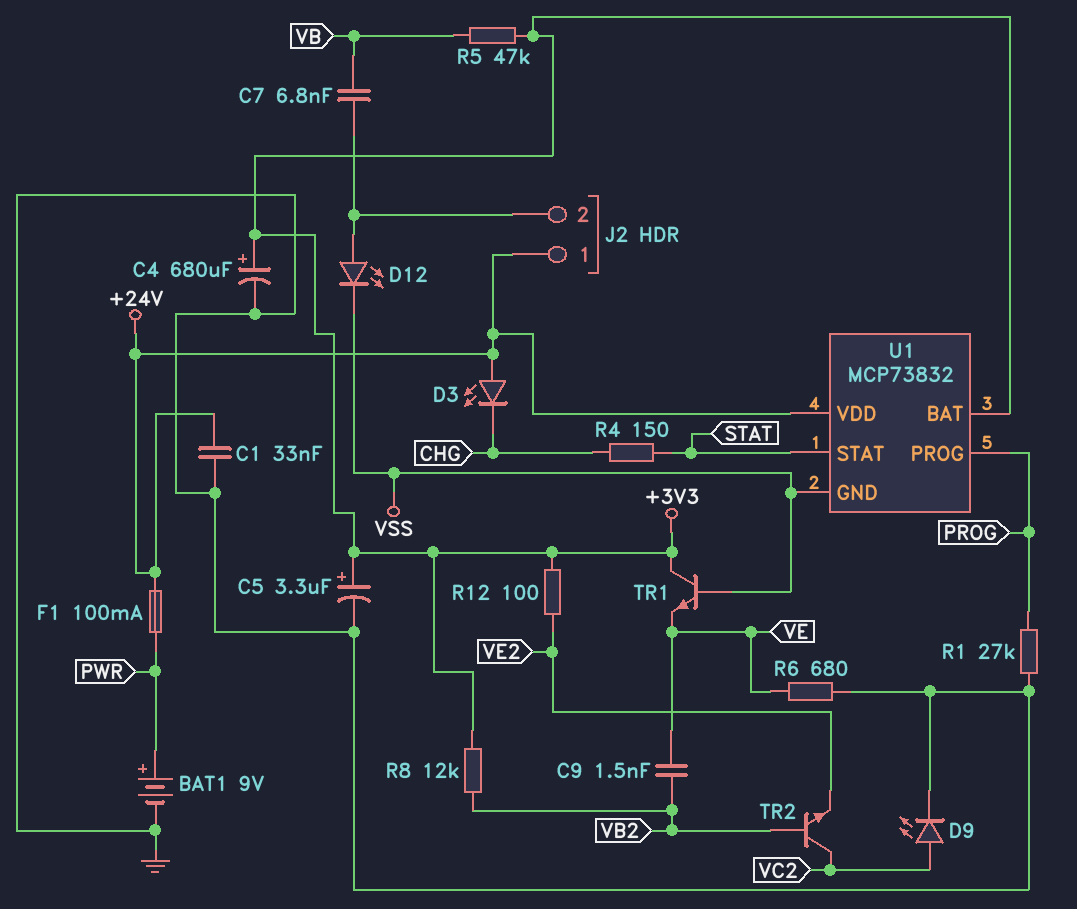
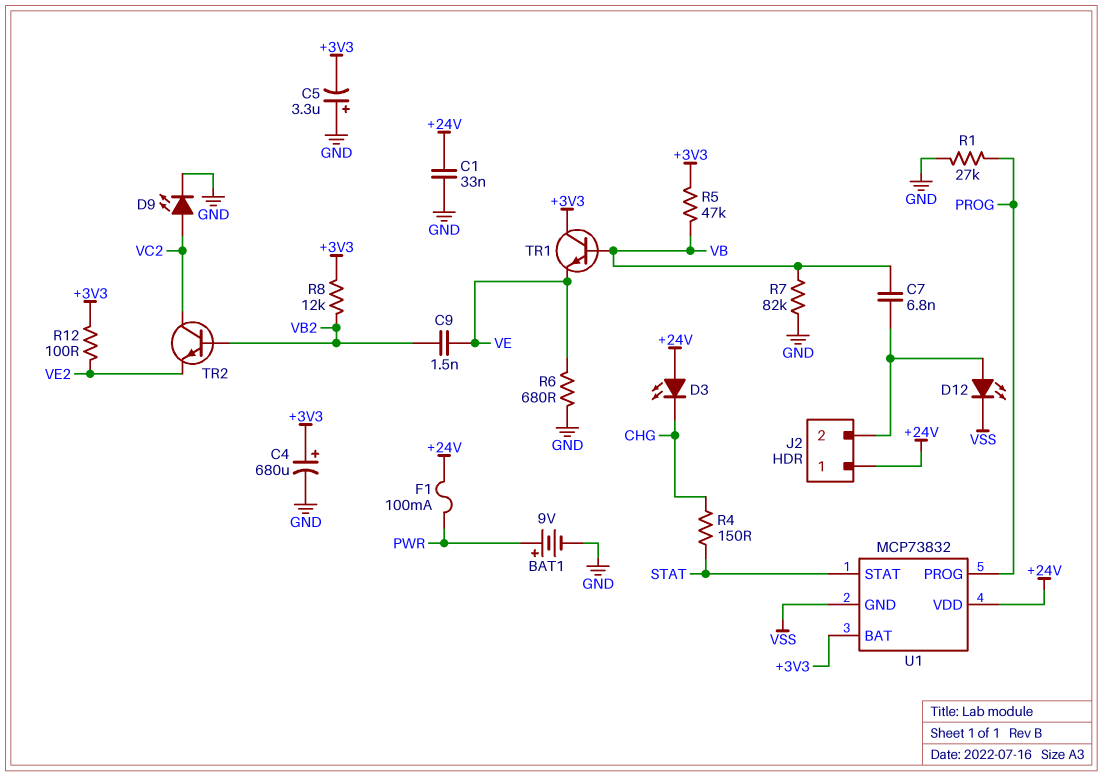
C5: 3.3uF (plus +3V3, minus GND) -> 3.3uF (plus GND, minus +3V3)
R7: none -> 82k (GND, VB)
TR1: NPN (B VSS, C +3V3, E VE) -> NPN (B VB, C +3V3, E VE)

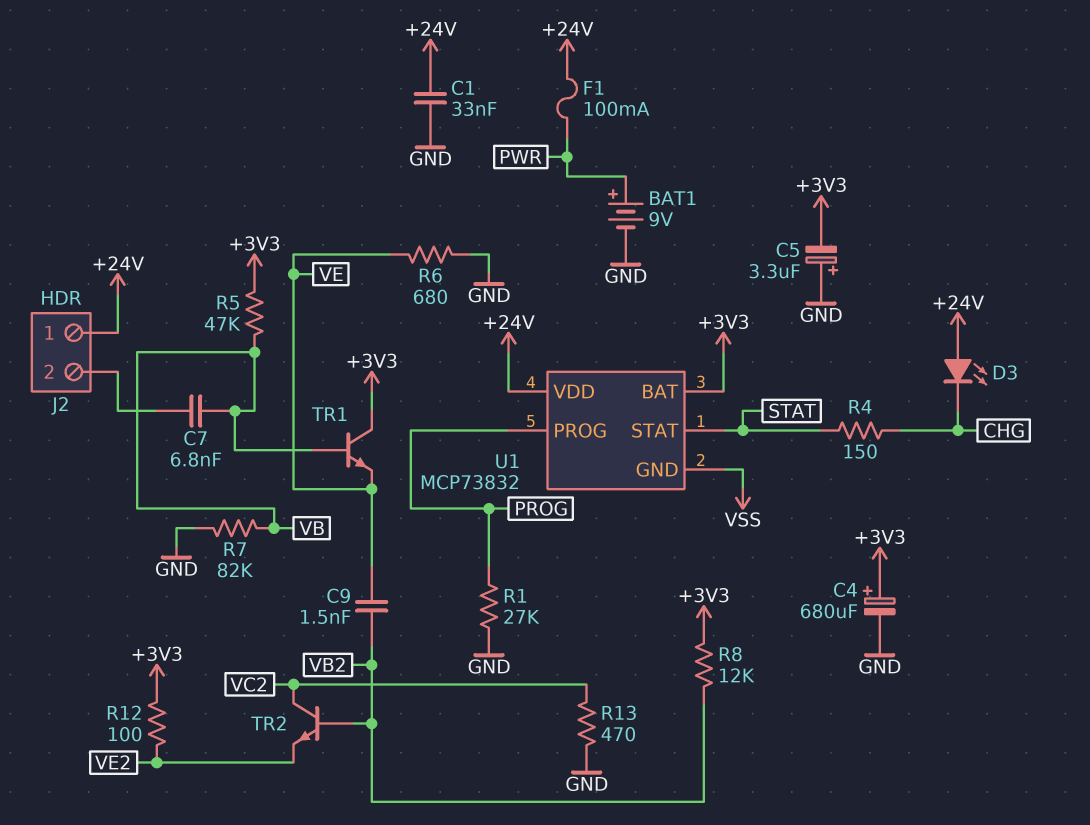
D9: LED (A VC2, K GND) -> none
D12: LED (A J2/2, K VSS) -> none
R13: none -> 470 (GND, VC2)

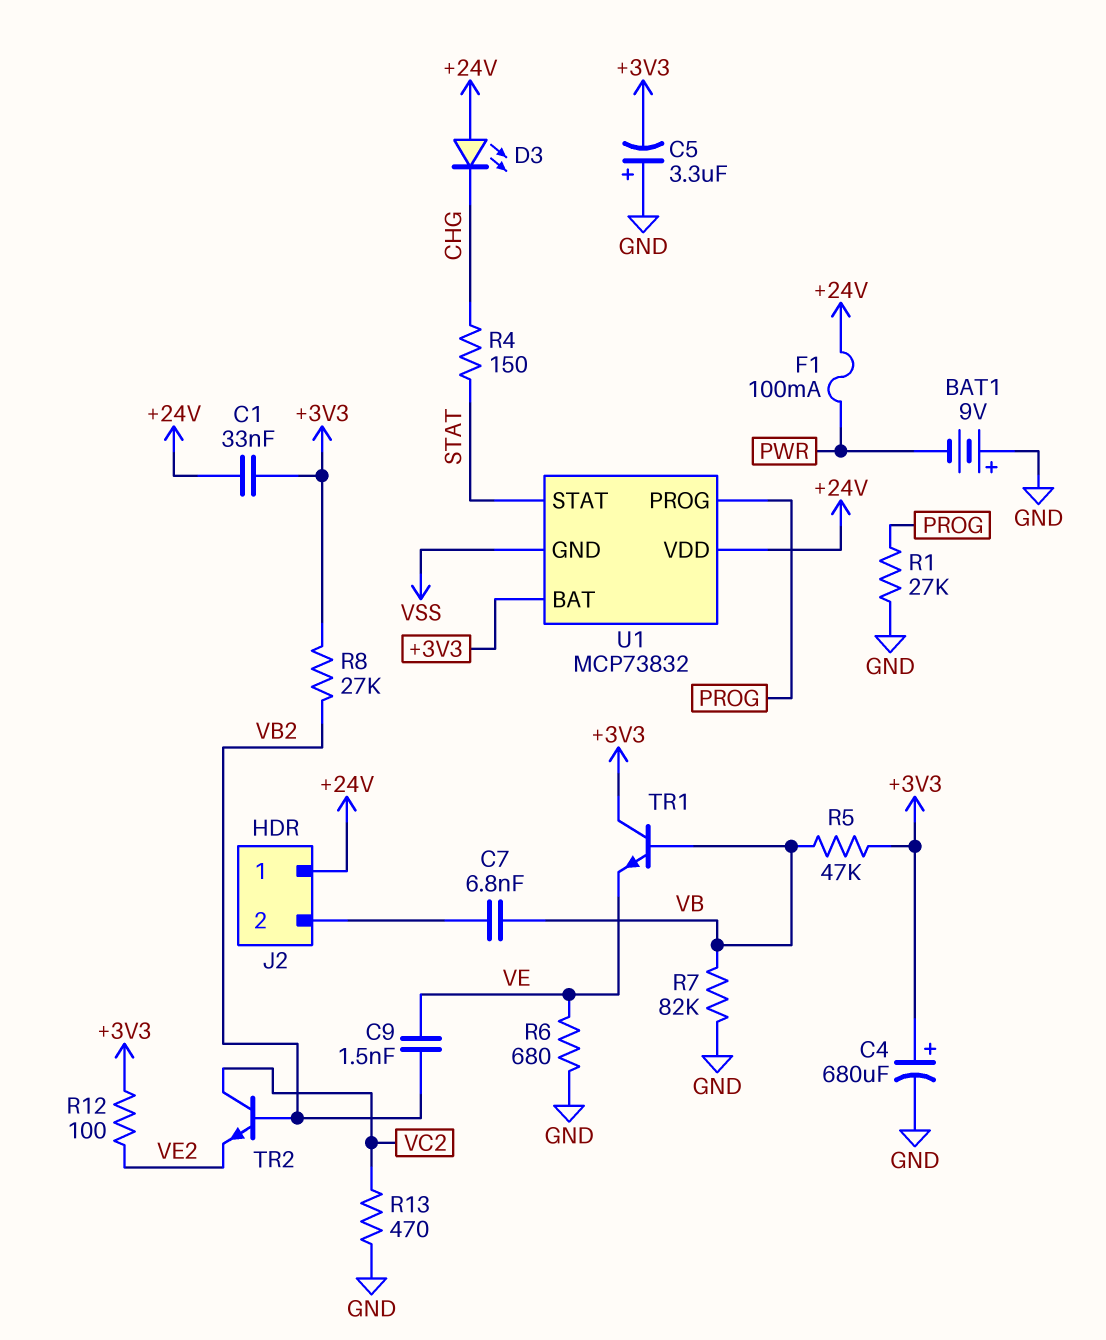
BAT1: 9V (plus PWR, minus GND) -> 9V (plus GND, minus PWR)
C1: 33nF (+24V, GND) -> 33nF (+3V3, +24V)
R8: 12k (+3V3, VB2) -> 27k (+3V3, VB2)

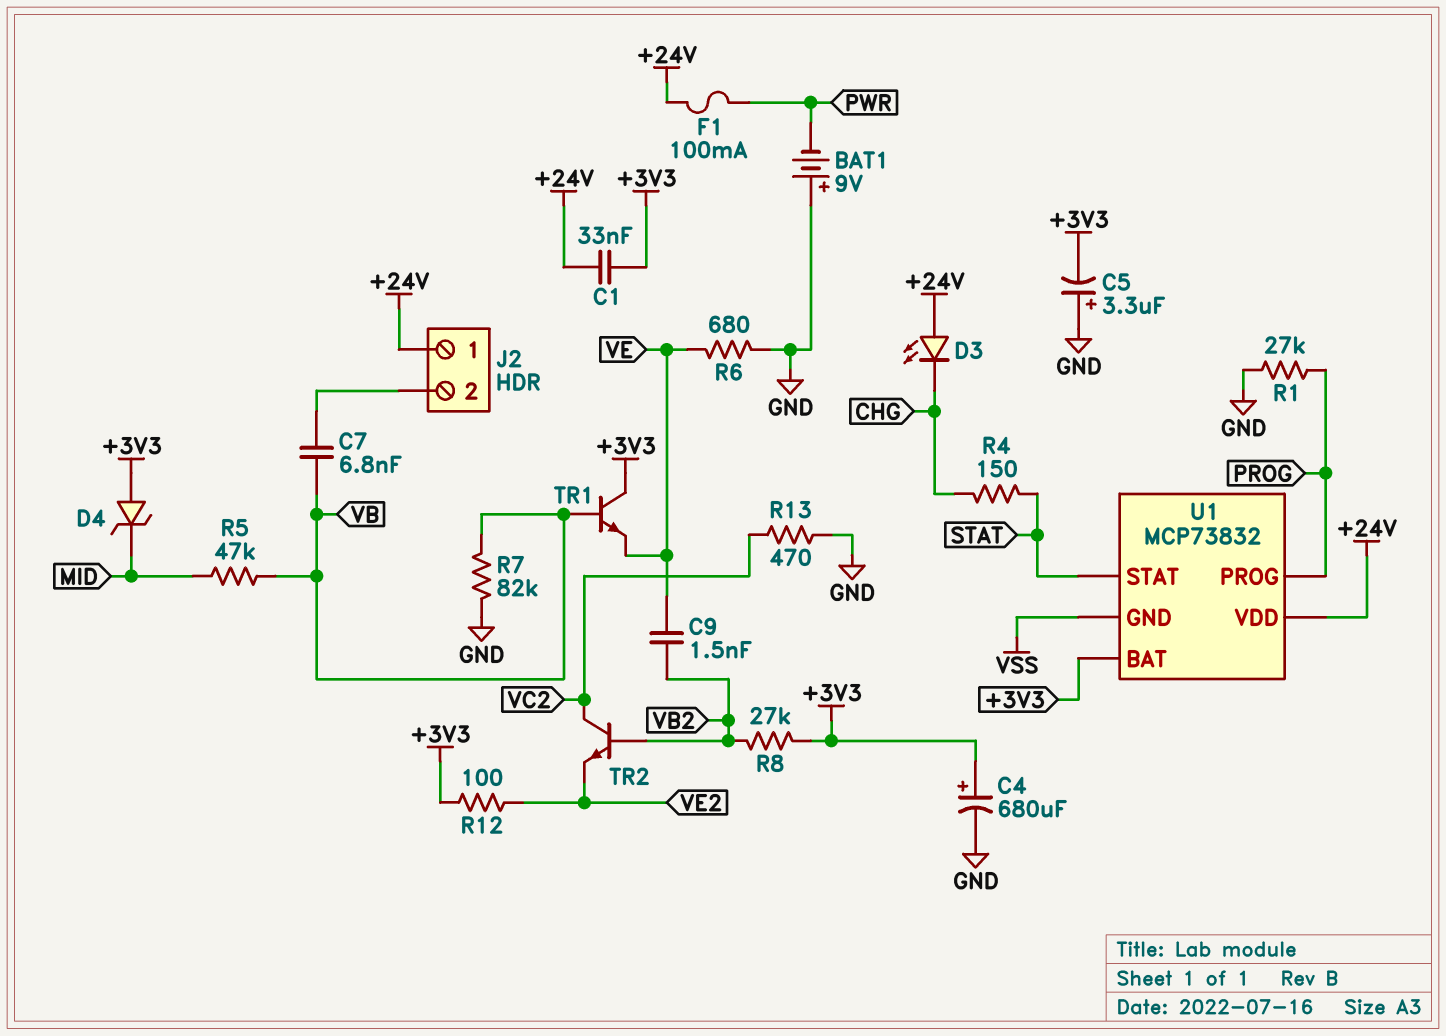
D4: none -> zener (A +3V3, K MID)
R5: 47k (+3V3, VB) -> 47k (MID, VB)

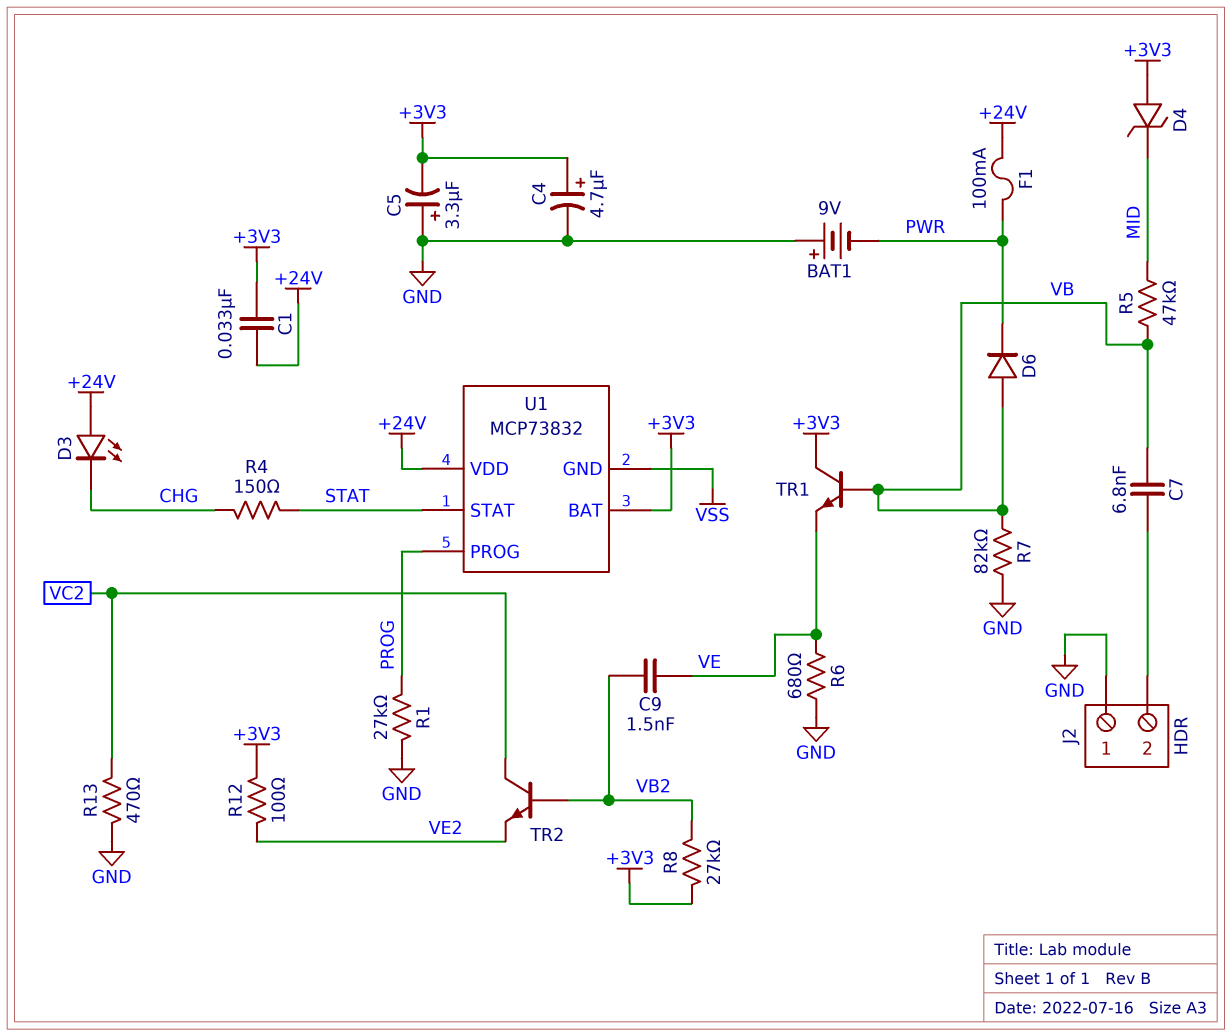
C4: 680uF (plus +3V3, minus GND) -> 4.7uF (plus +3V3, minus GND)
D6: none -> diode (A VB, K PWR)
J2 pin 1: +24V -> GND

